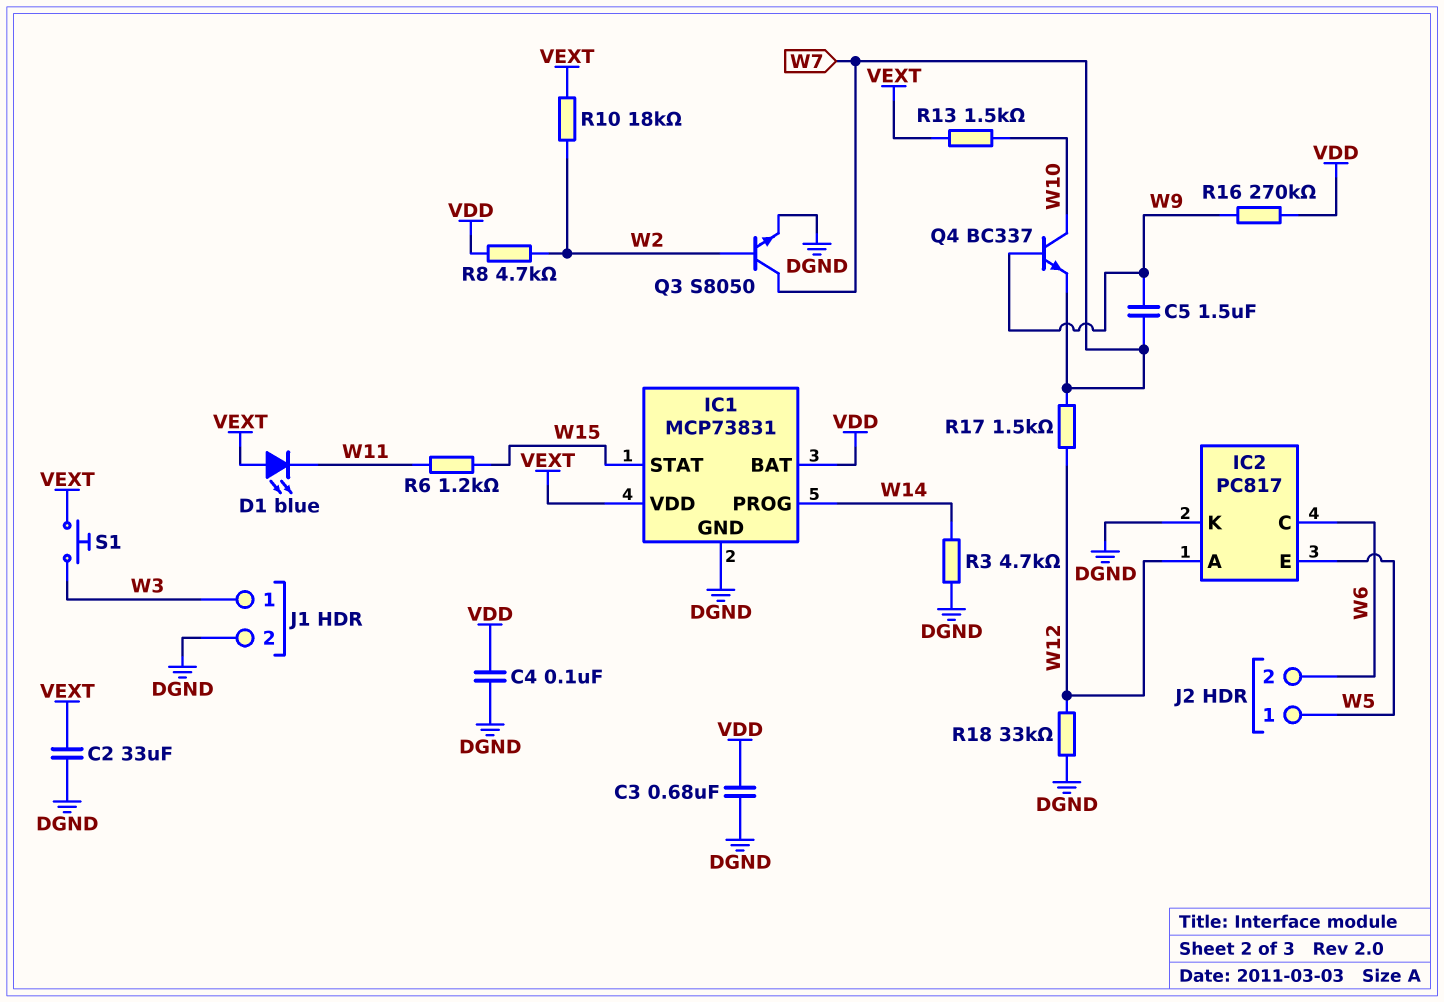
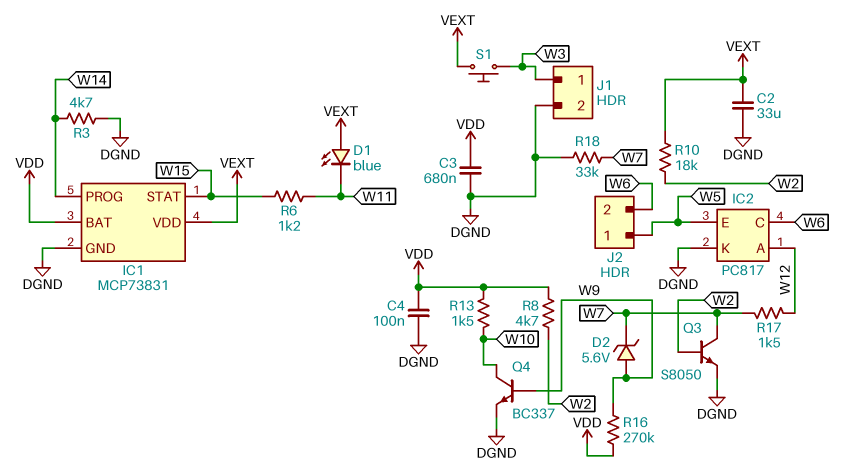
C5: 1.5uF (W7, W9) -> none
D2: none -> zener 5.6V (A W9, K W7)
Q4: NPN BC337 (B W9, C W10, E W7) -> NPN BC337 (B W9, C W10, E DGND)
R13: 1.5k (VEXT, W10) -> 1.5k (VDD, W10)
R18: 33k (DGND, W12) -> 33k (DGND, W7)

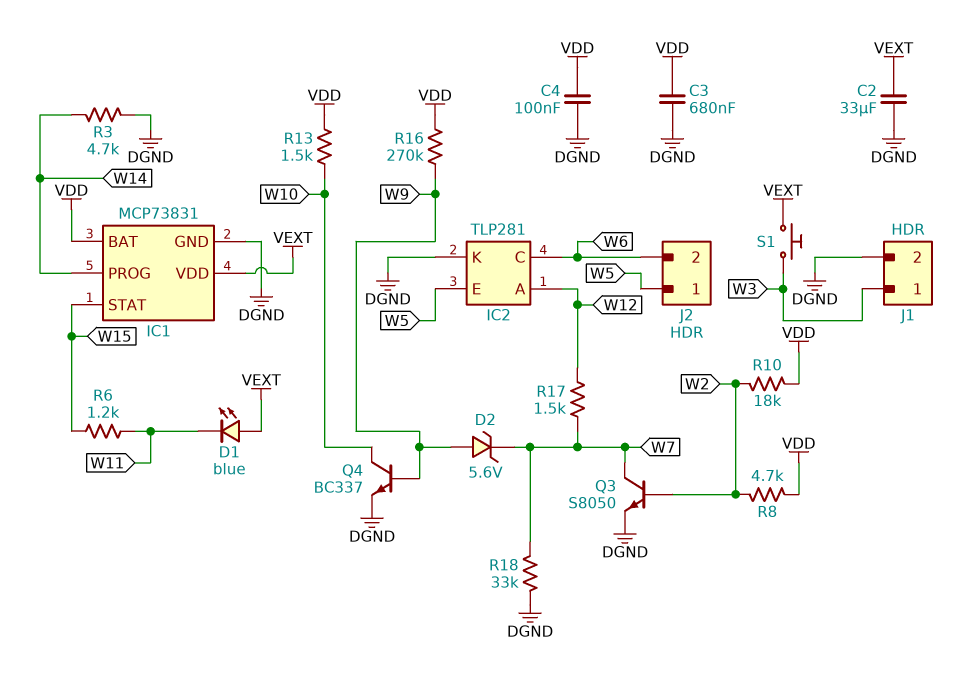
IC2: PC817 -> TLP281
R10: 18k (VEXT, W2) -> 18k (VDD, W2)

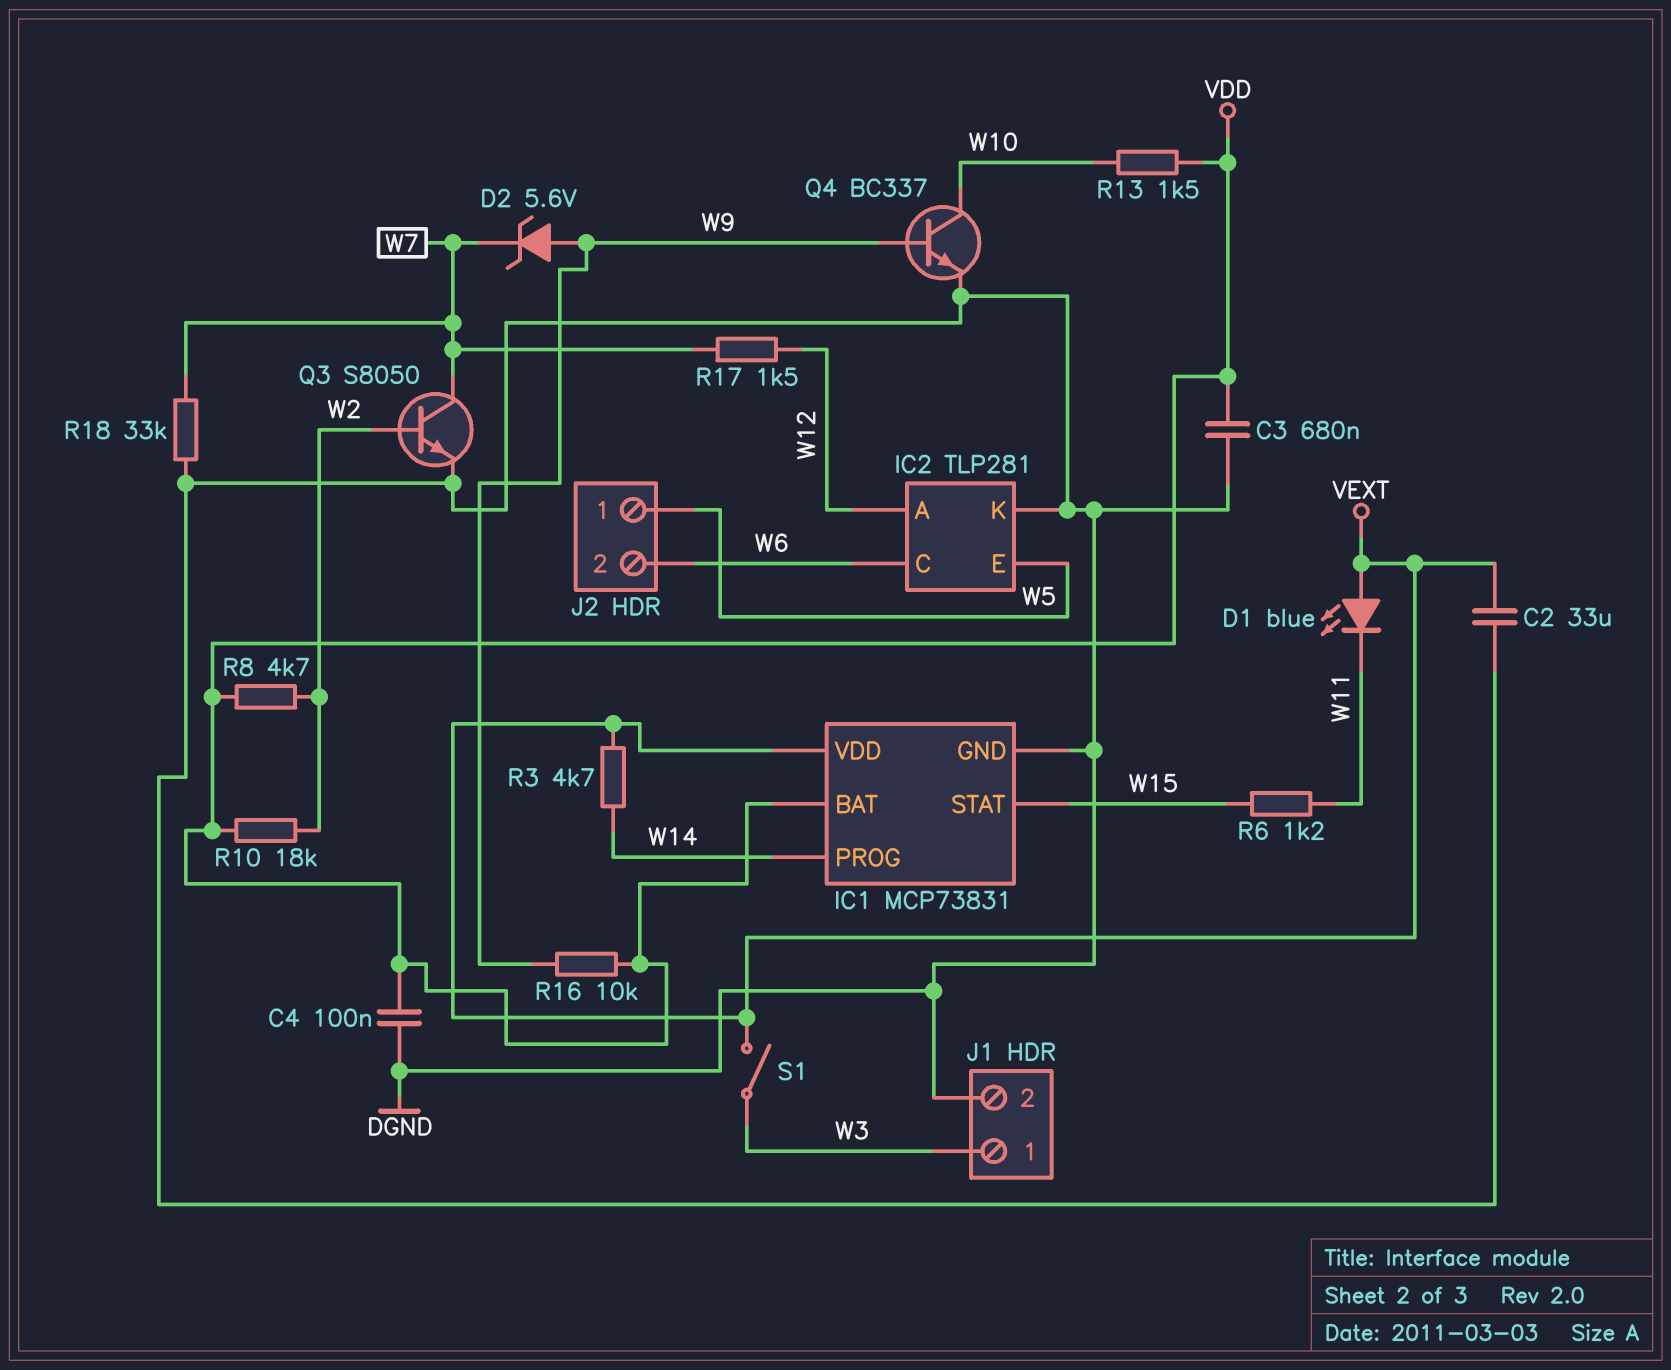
R3: 4.7k (DGND, W14) -> 4.7k (VEXT, W14)
R16: 270k (VDD, W9) -> 10k (VDD, W9)
S1: button (VEXT, W3) -> switch (VEXT, W3)

